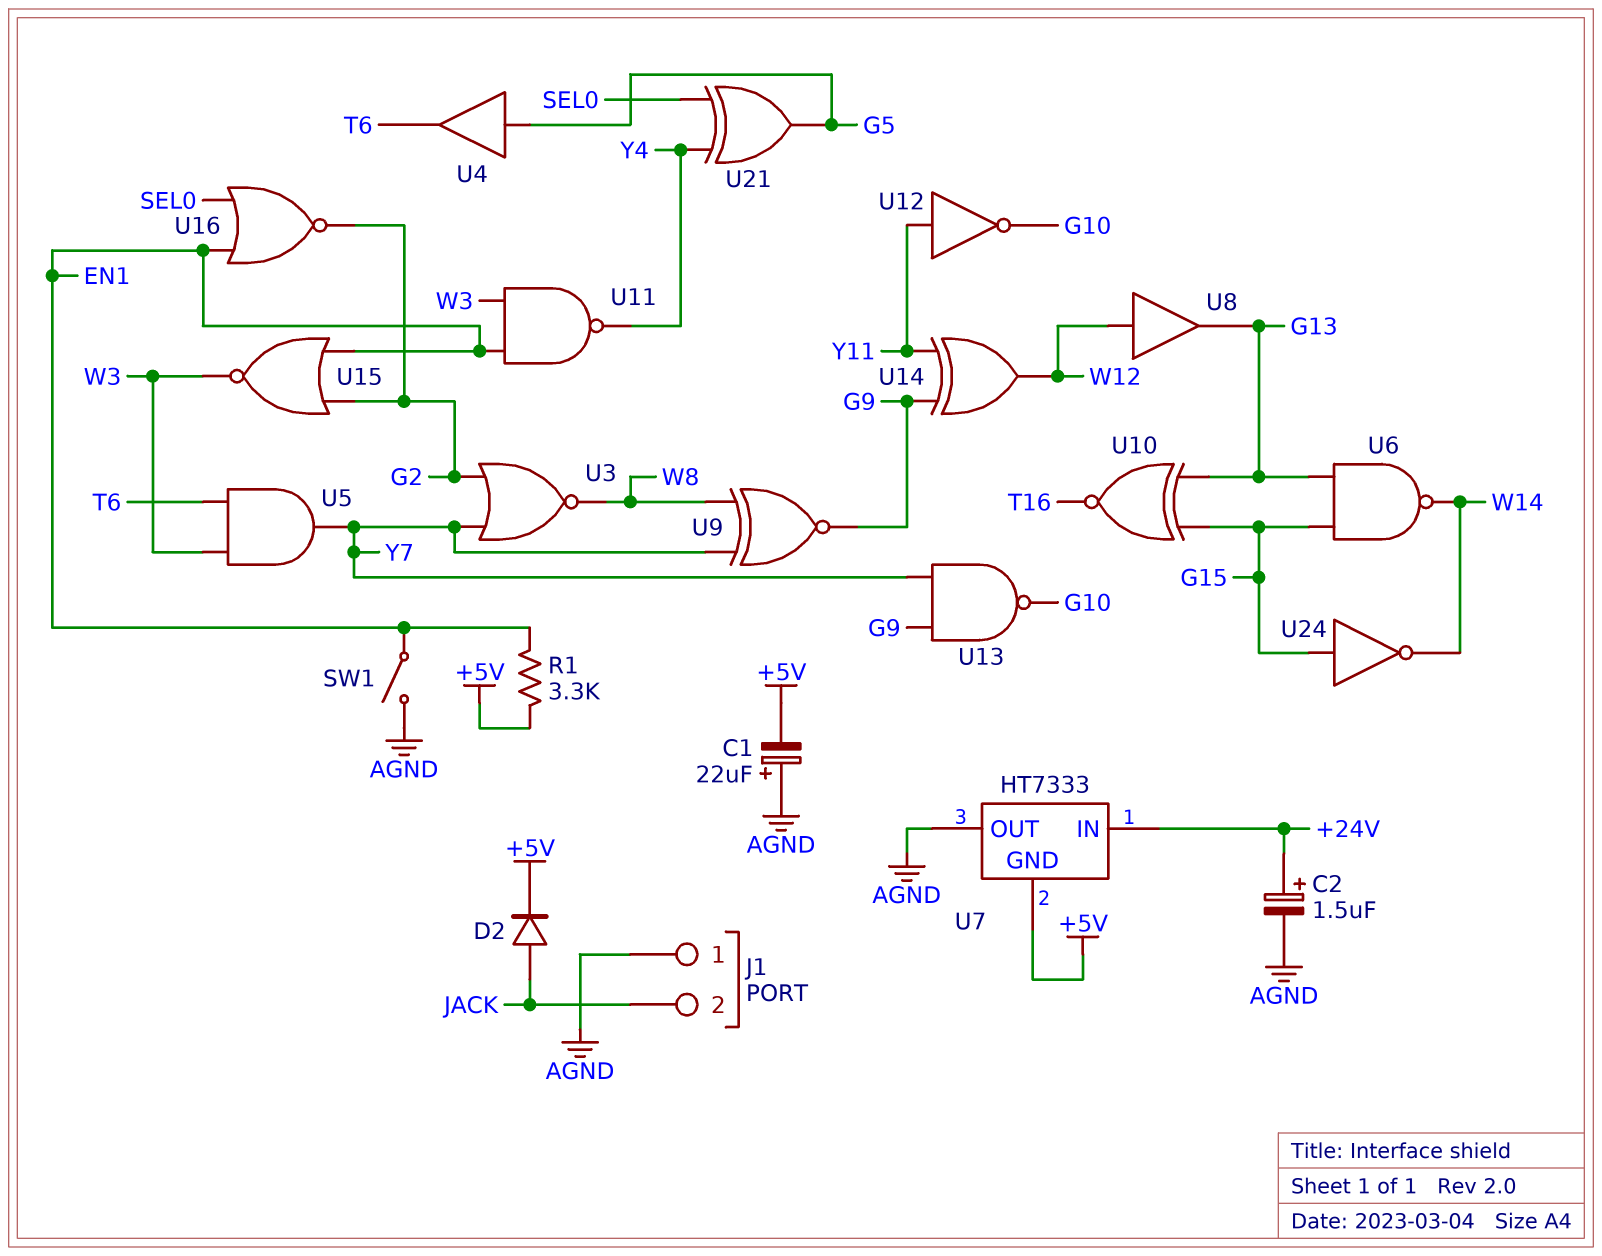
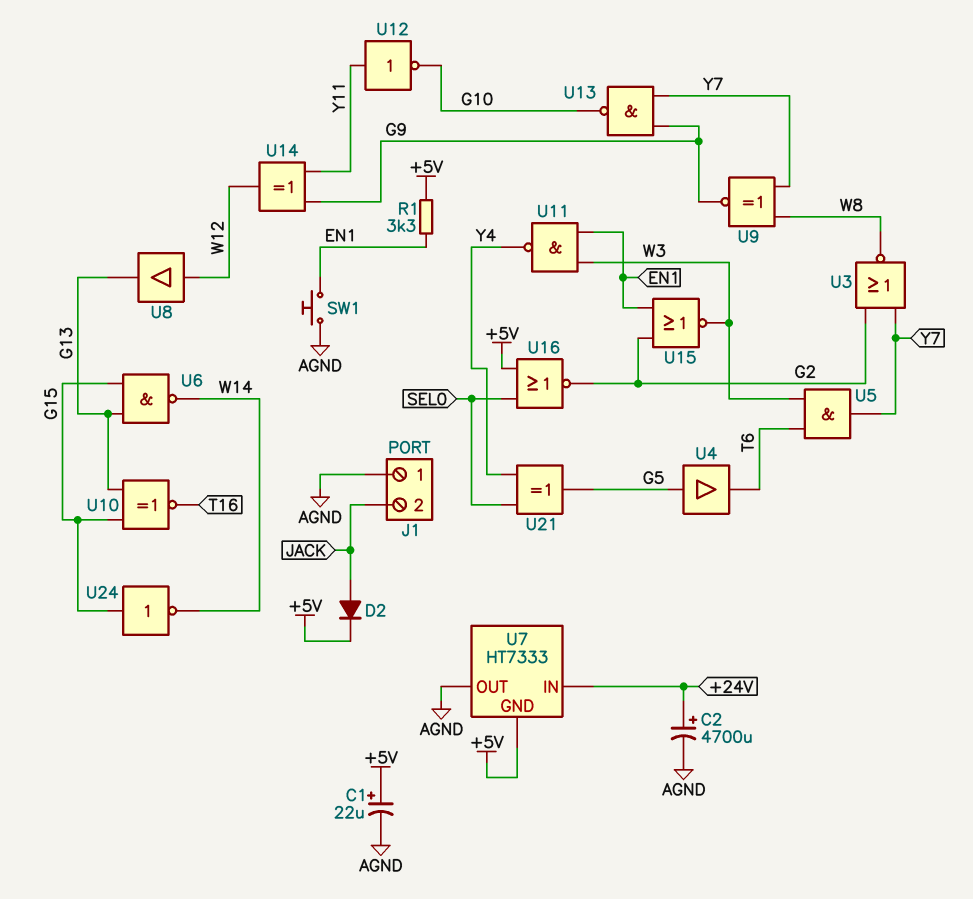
C1: 22uF (plus AGND, minus +5V) -> 22uF (plus +5V, minus AGND)
C2: 1.5uF (plus +24V, minus AGND) -> 4700uF (plus +24V, minus AGND)
SW1: switch (AGND, EN1) -> button (AGND, EN1)
U16: NOR (in EN1, in SEL0, out G2) -> NOR (in +5V, in SEL0, out G2)

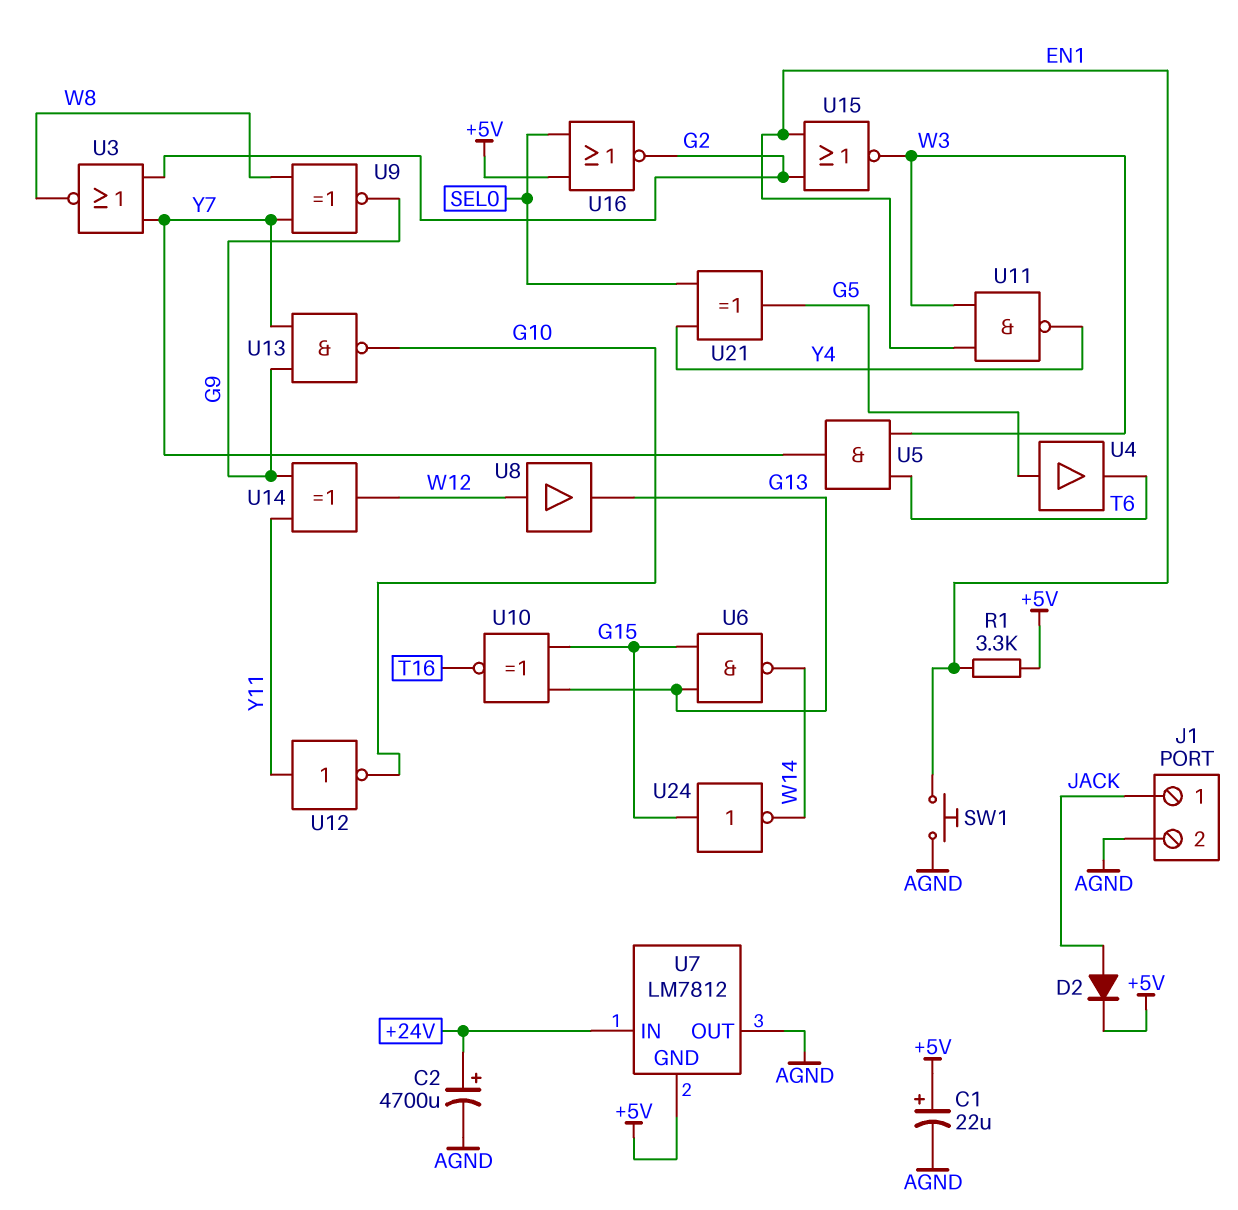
J1 pin 1: AGND -> JACK
J1 pin 2: JACK -> AGND
U7: HT7333 -> LM7812

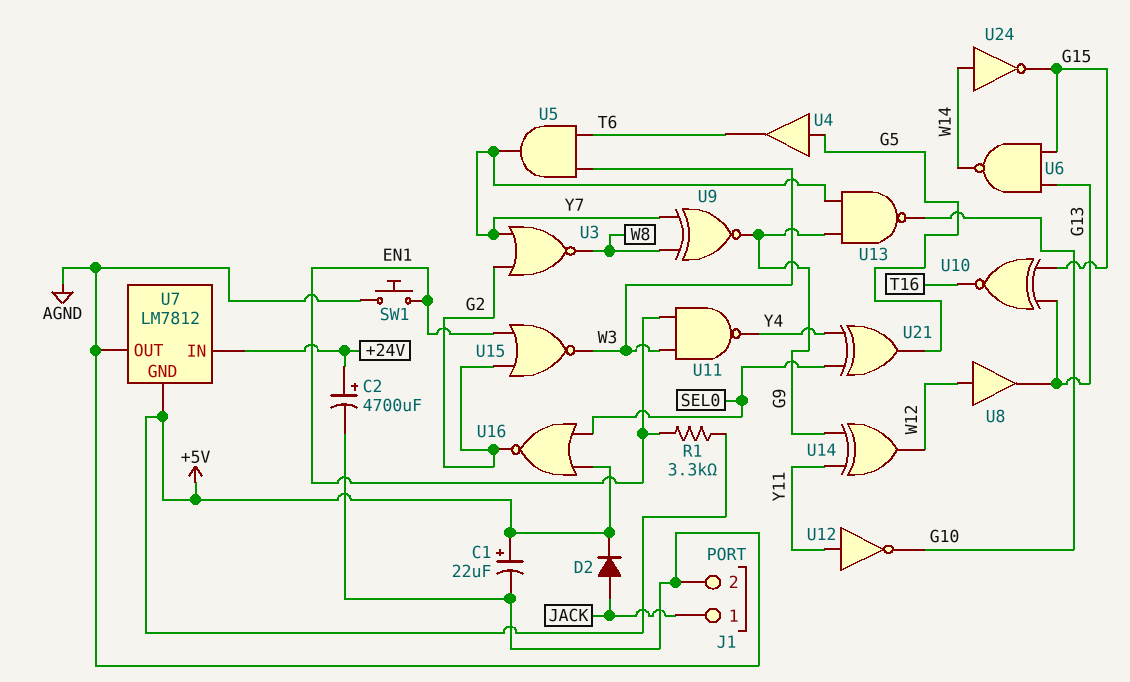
U24: NOT (in G15, out W14) -> NOT (in W14, out G15)

